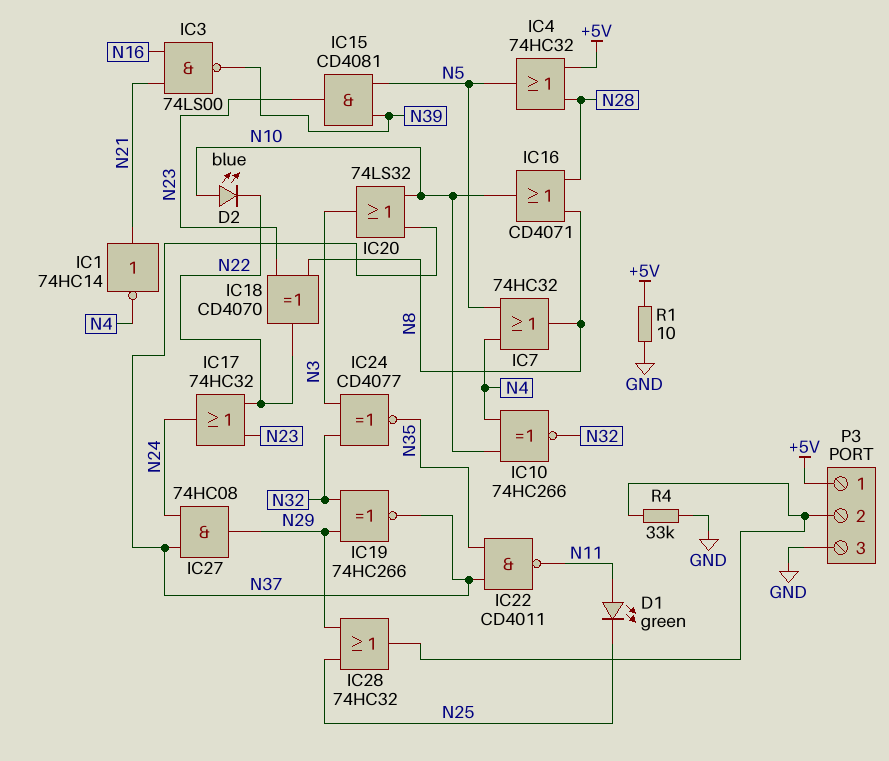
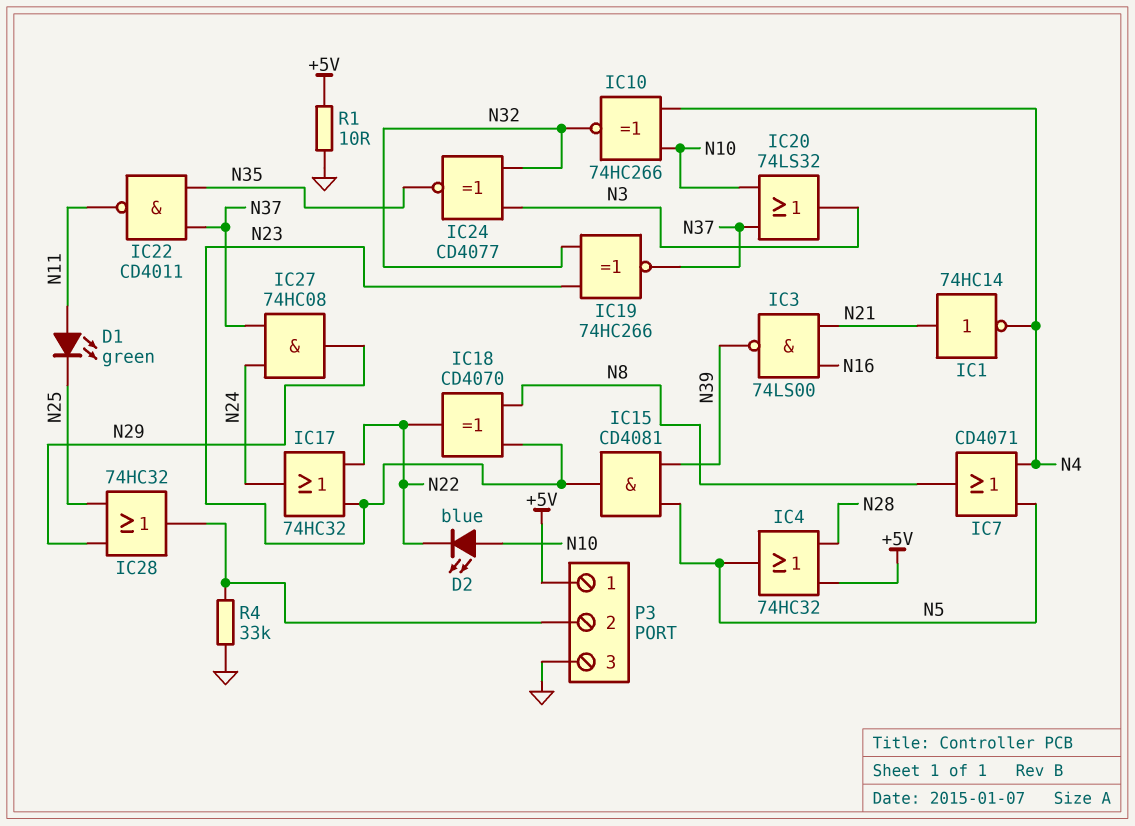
IC7: OR 74HC32 (in N4, in N5, out N8) -> OR CD4071 (in N4, in N5, out N8)
IC16: OR CD4071 (in N8, in N28, out N10) -> none
IC19: XNOR 74HC266 (in N29, in N32, out N37) -> XNOR 74HC266 (in N23, in N32, out N37)

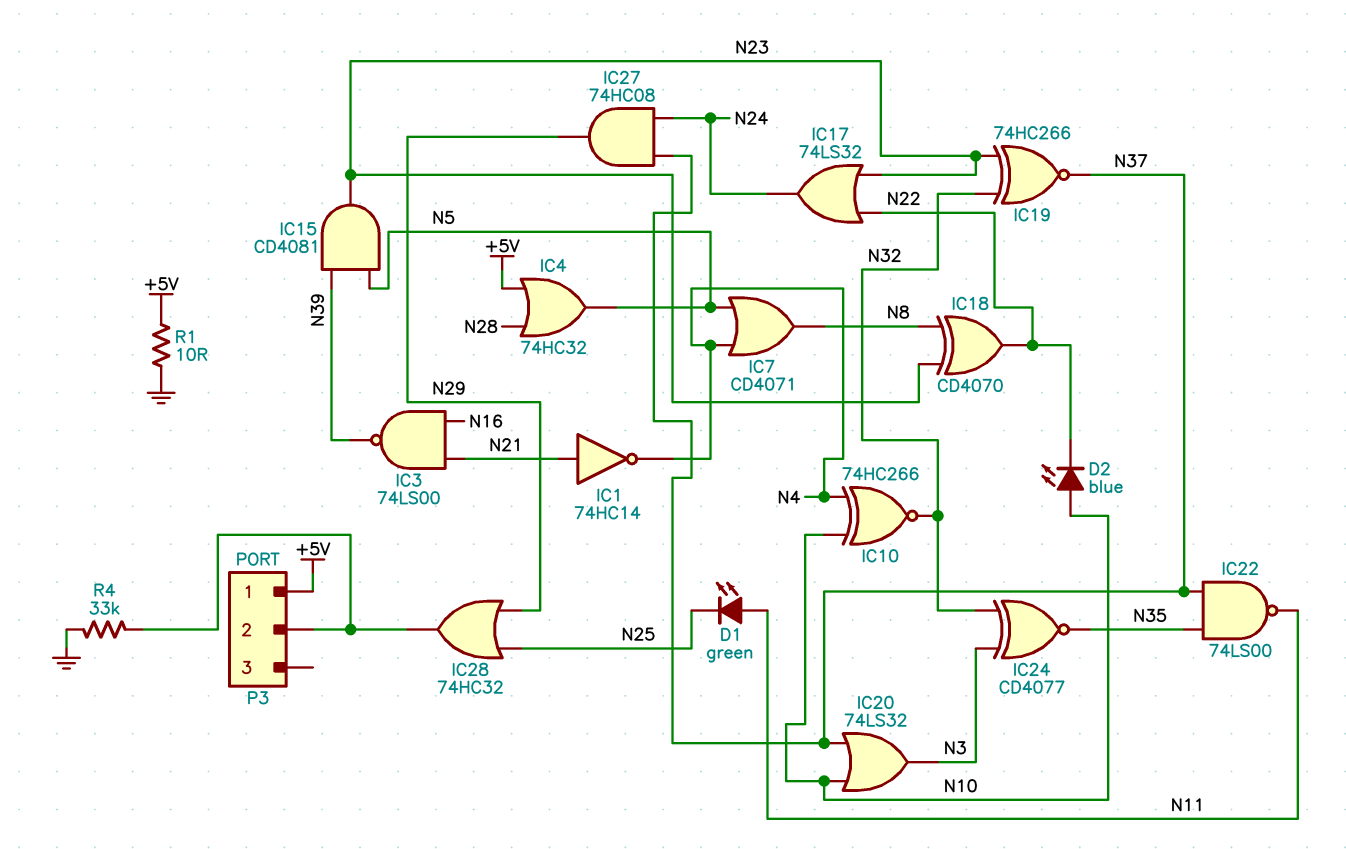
IC17: OR 74HC32 (in N22, in N23, out N24) -> OR 74LS32 (in N22, in N23, out N24)
IC22: NAND CD4011 (in N35, in N37, out N11) -> NAND 74LS00 (in N35, in N37, out N11)
P3 pin 3: GND -> none

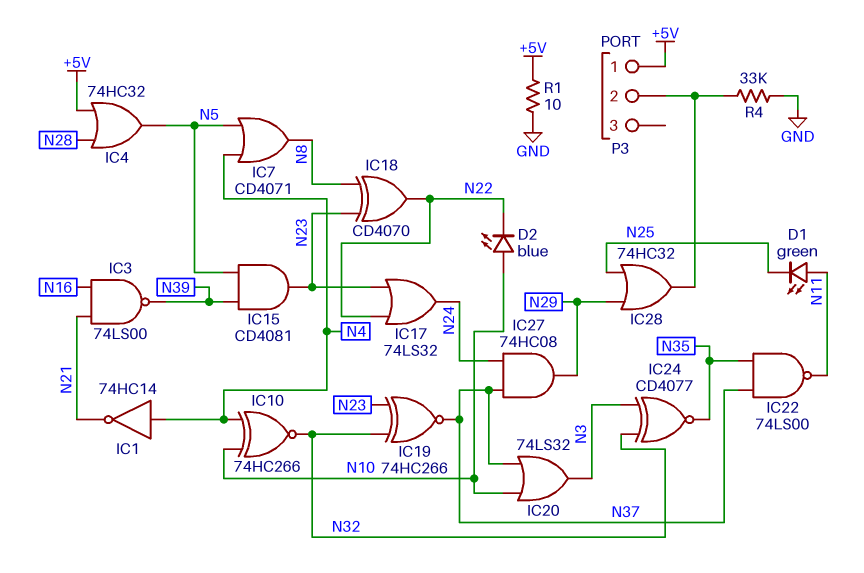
IC1: NOT 74HC14 (in N21, out N4) -> NOT 74HC14 (in N4, out N21)

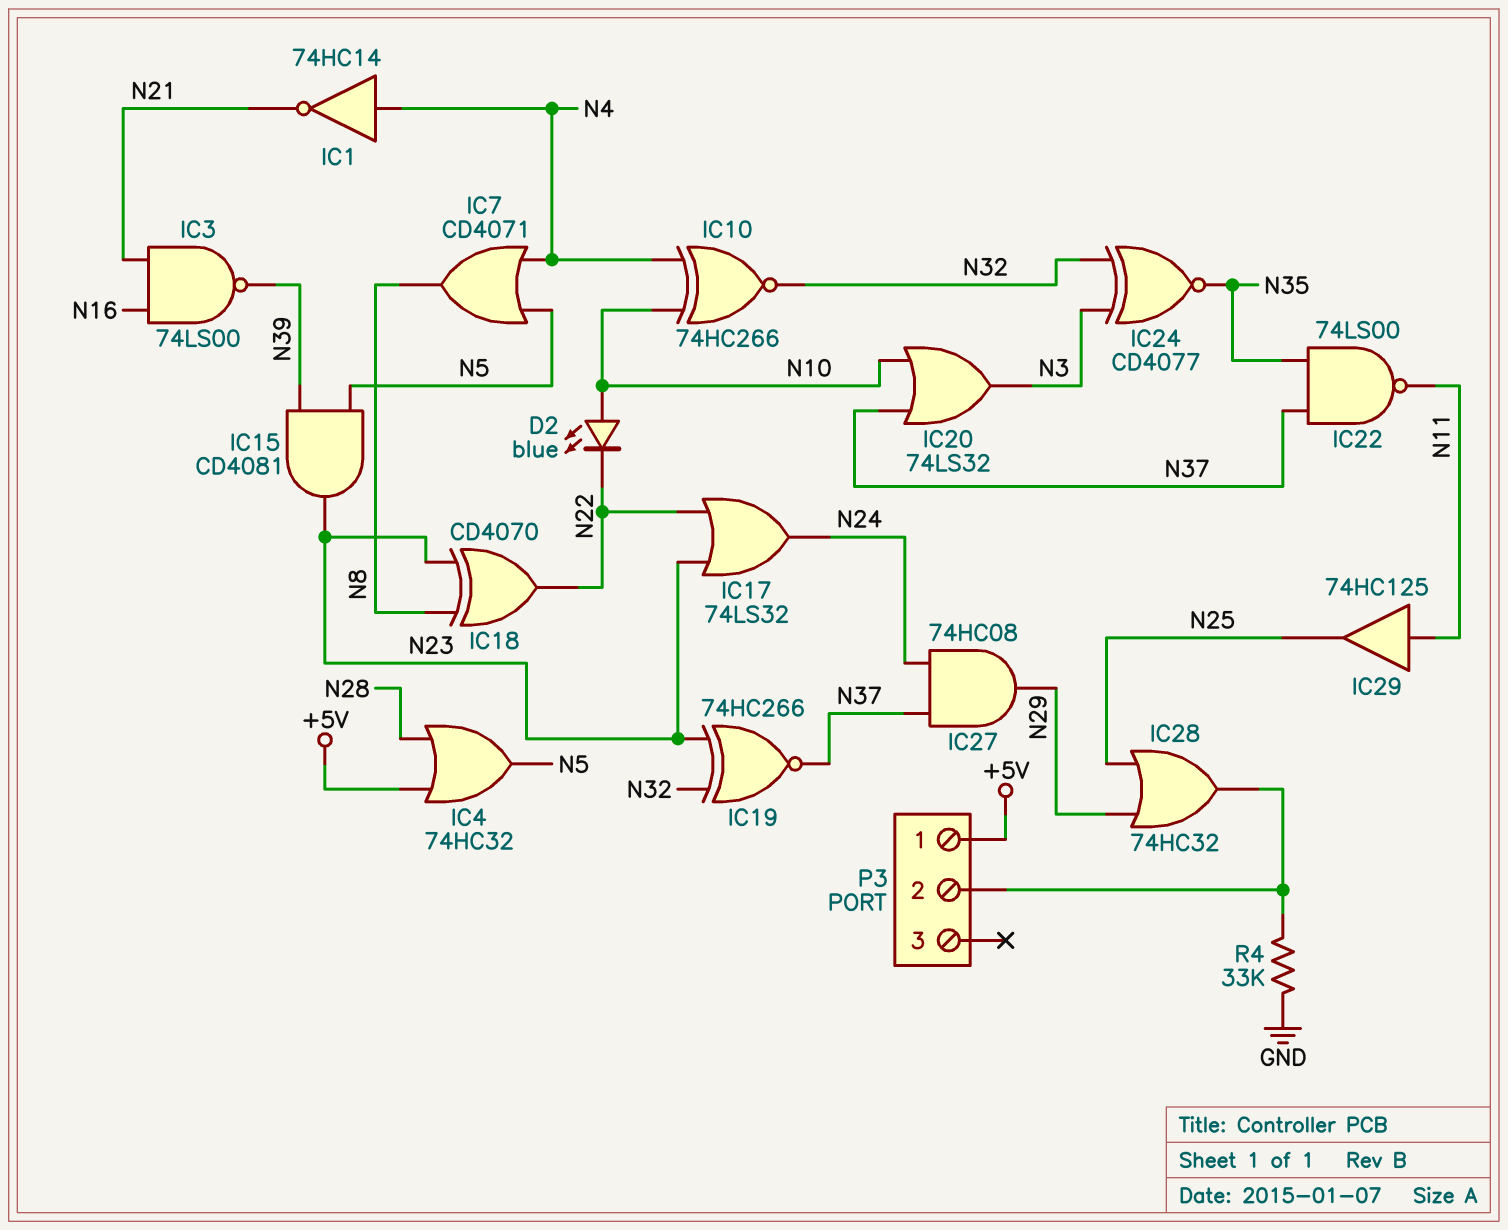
D1: LED green (A N11, K N25) -> none
IC29: none -> buffer 74HC125 (in N11, out N25)
R1: 10 (+5V, GND) -> none

